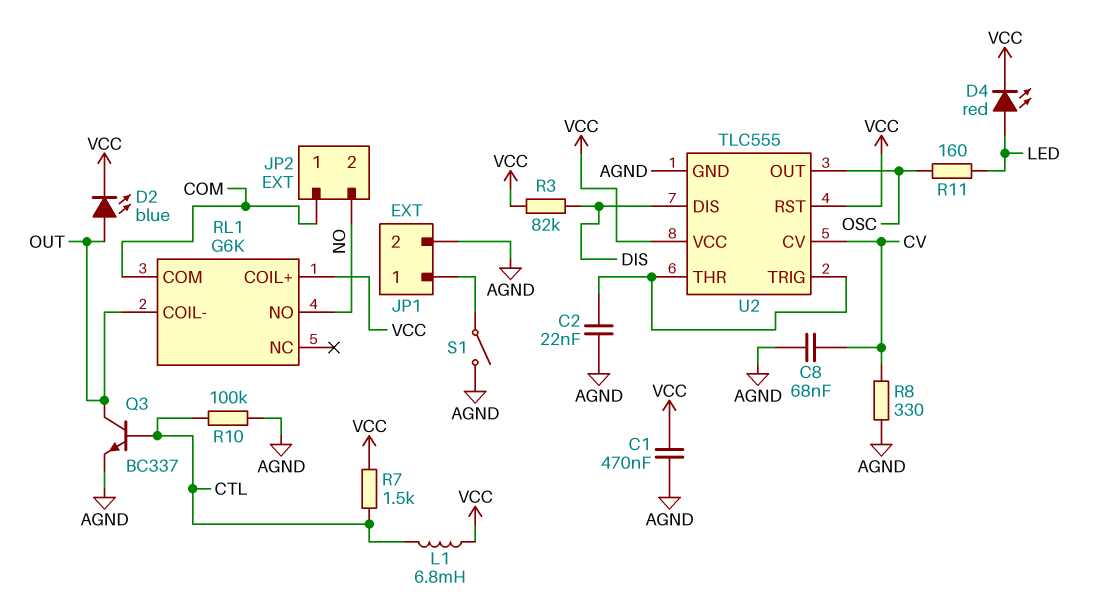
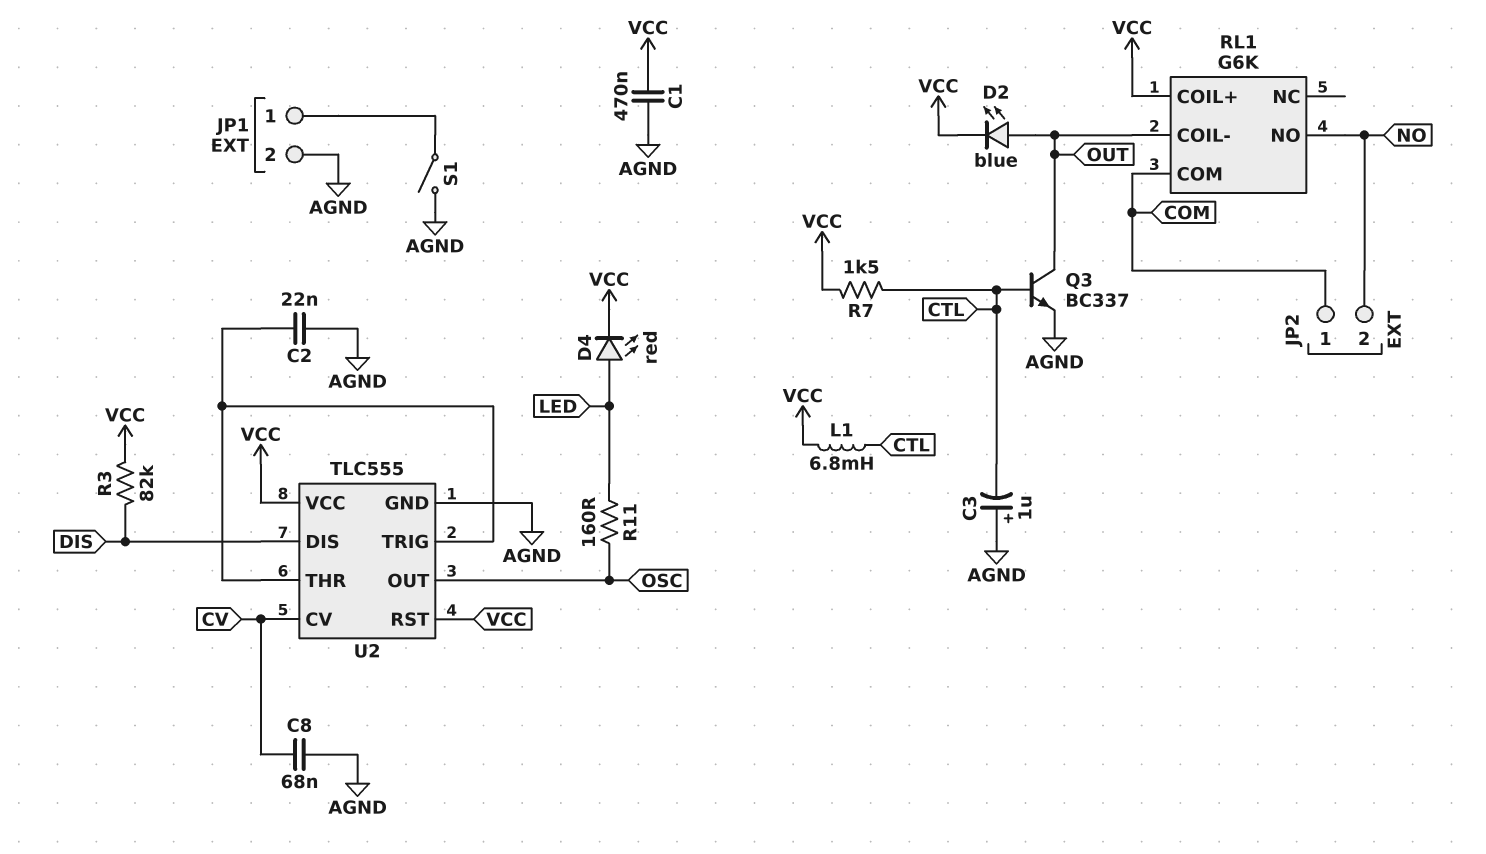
C3: none -> 1uF (plus AGND, minus CTL)
R8: 330 (AGND, CV) -> none
R10: 100k (AGND, CTL) -> none

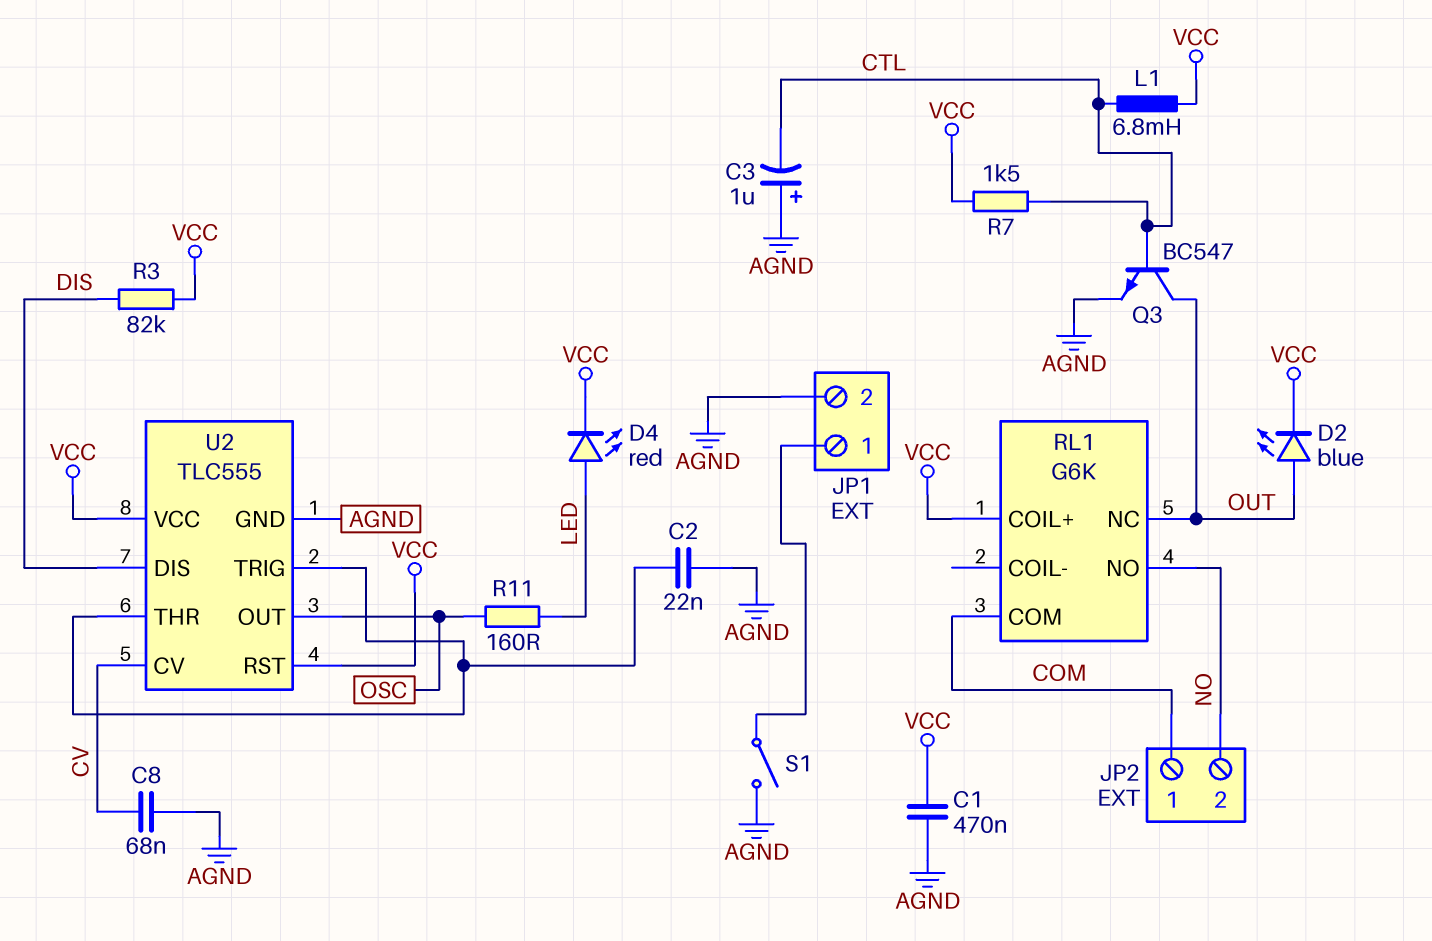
Q3: NPN BC337 (B CTL, C OUT, E AGND) -> NPN BC547 (B CTL, C OUT, E AGND)
RL1 pin COIL-: OUT -> none
RL1 pin NC: none -> OUT

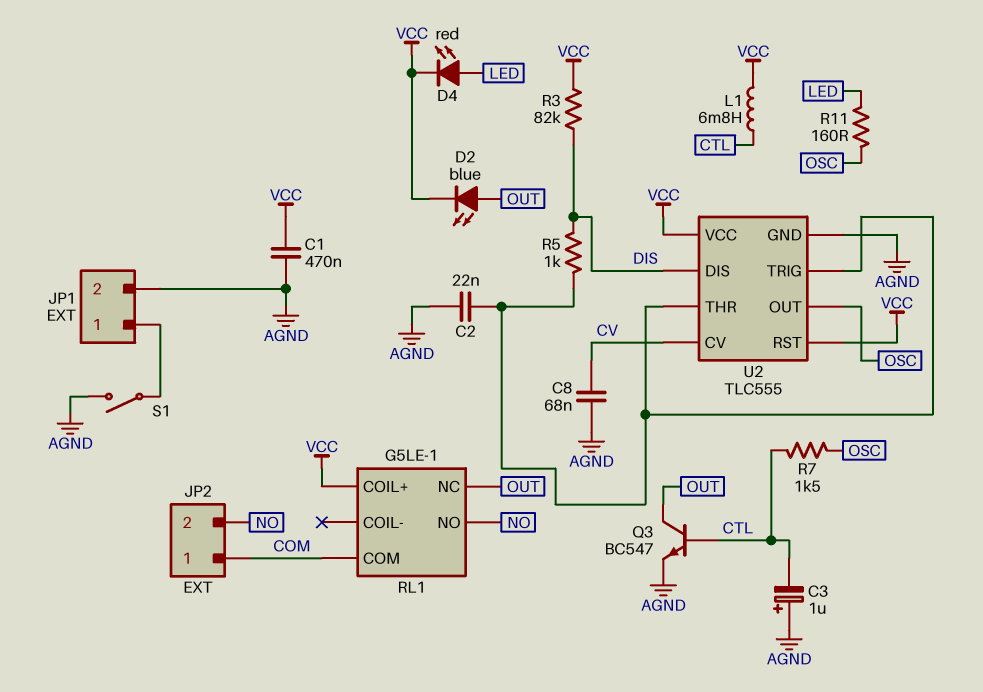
R5: none -> 1k (DIS, U2/THR)
R7: 1.5k (CTL, VCC) -> 1.5k (CTL, OSC)
RL1: G6K -> G5LE-1

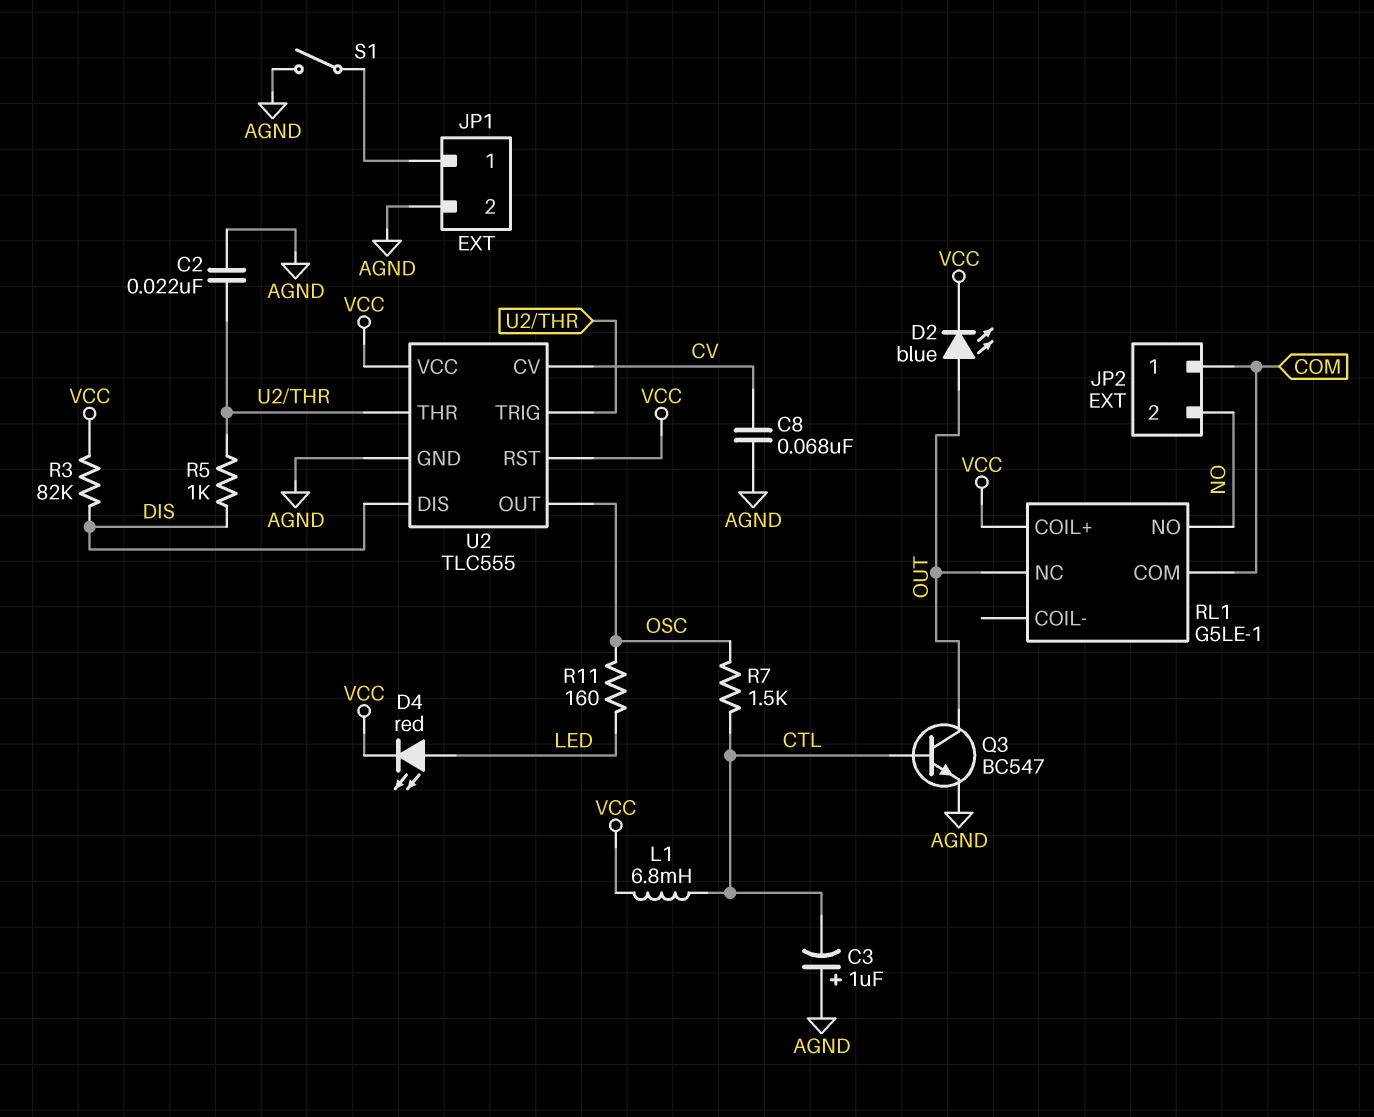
C1: 470nF (AGND, VCC) -> none

